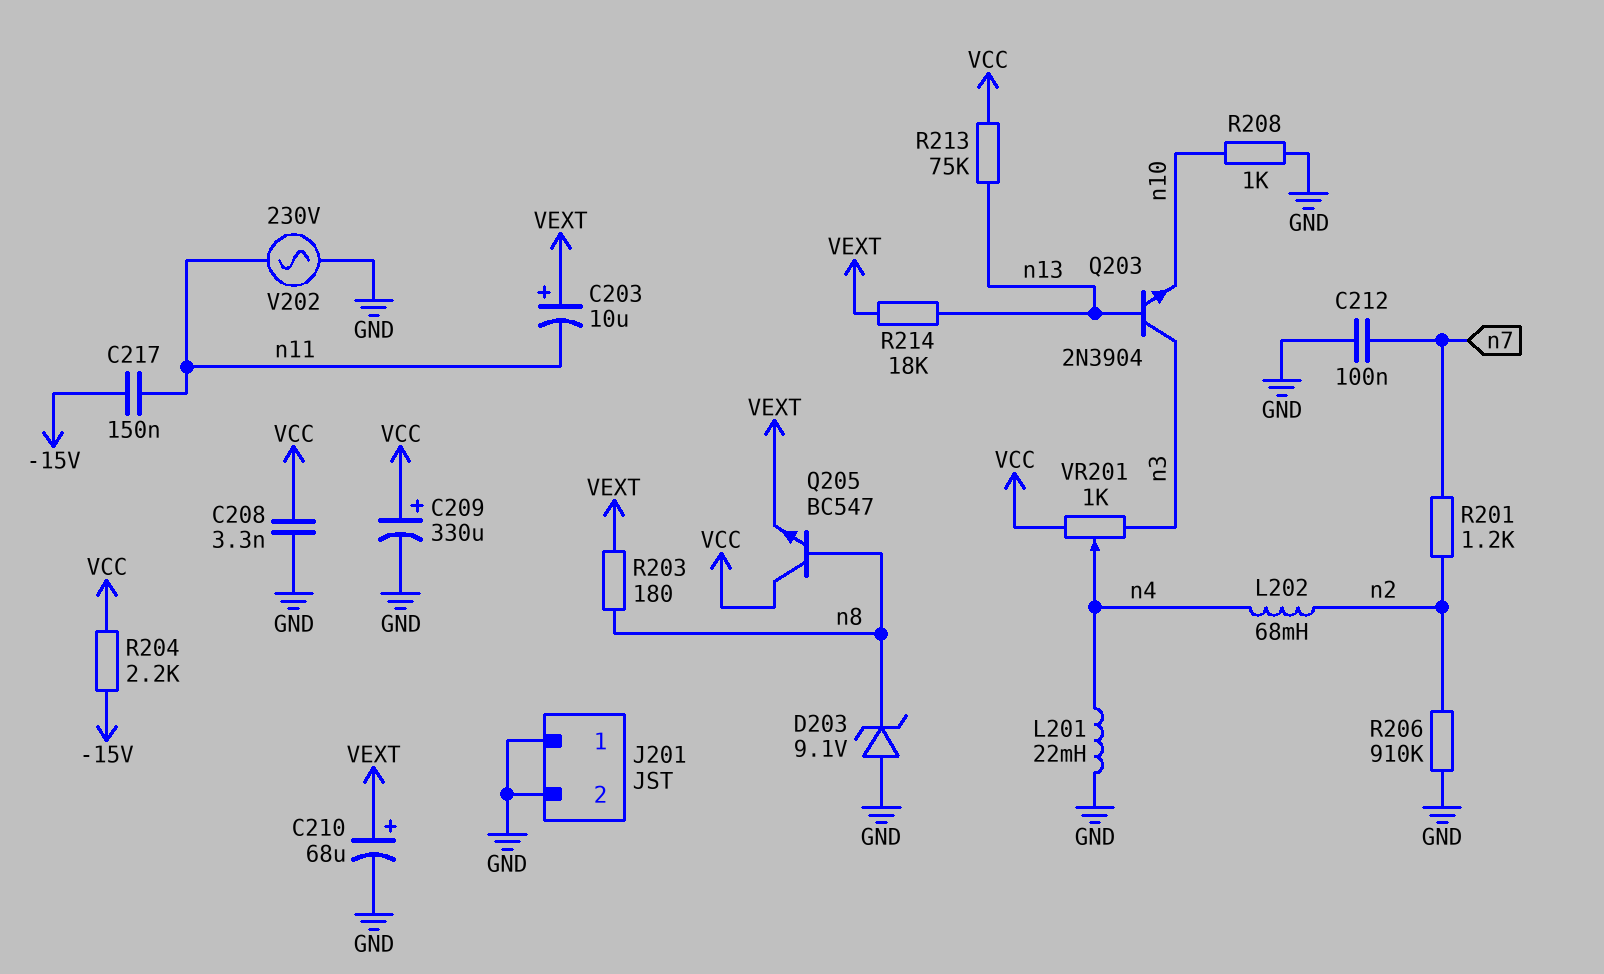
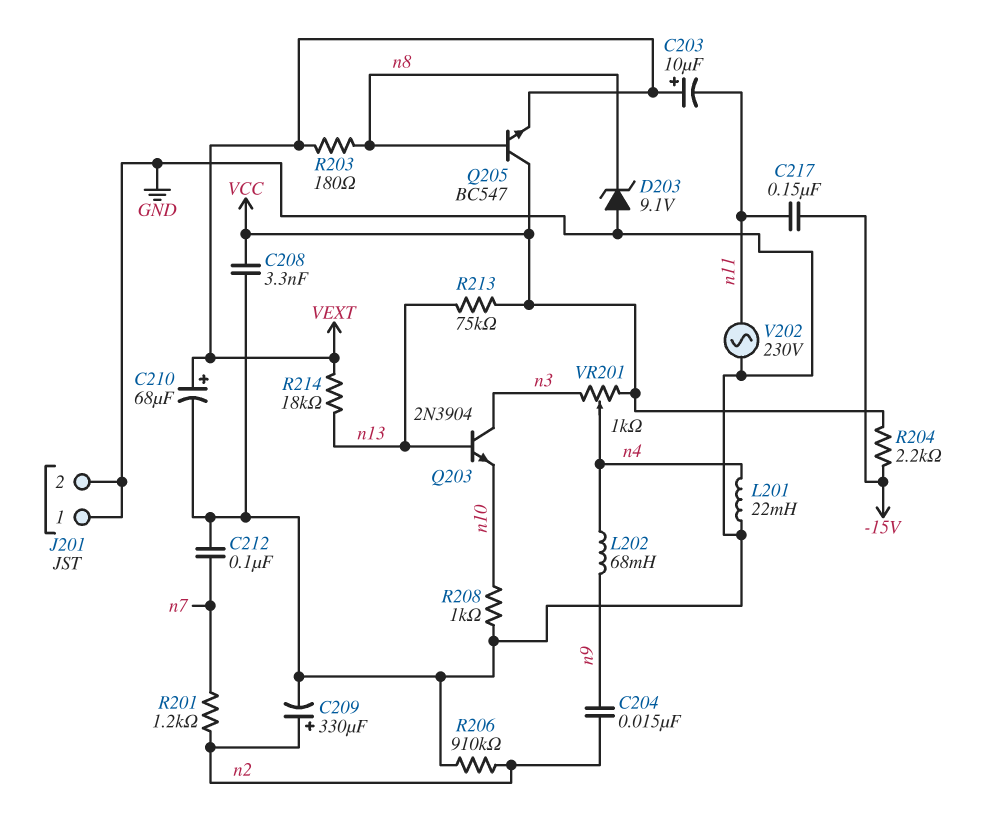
C204: none -> 15nF (n2, n9)
C209: 330uF (plus VCC, minus GND) -> 330uF (plus n2, minus GND)
L202: 68mH (n2, n4) -> 68mH (n4, n9)

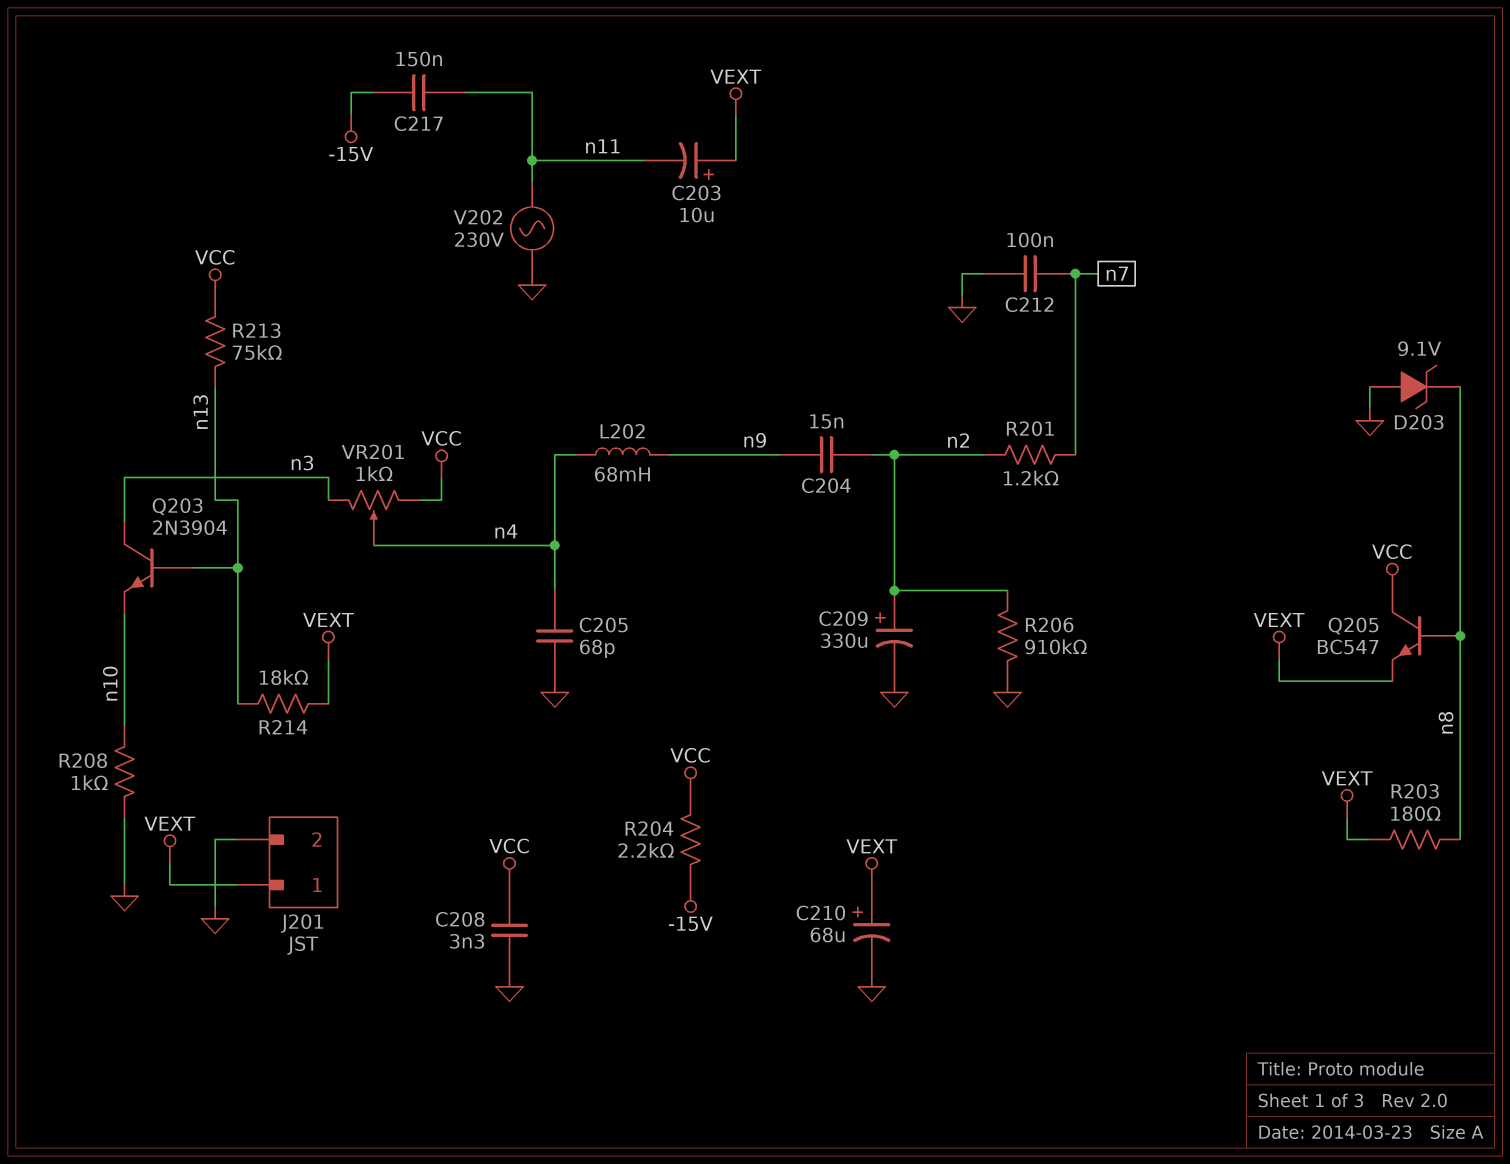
C205: none -> 68pF (GND, n4)
J201 pin 1: GND -> VEXT
L201: 22mH (GND, n4) -> none

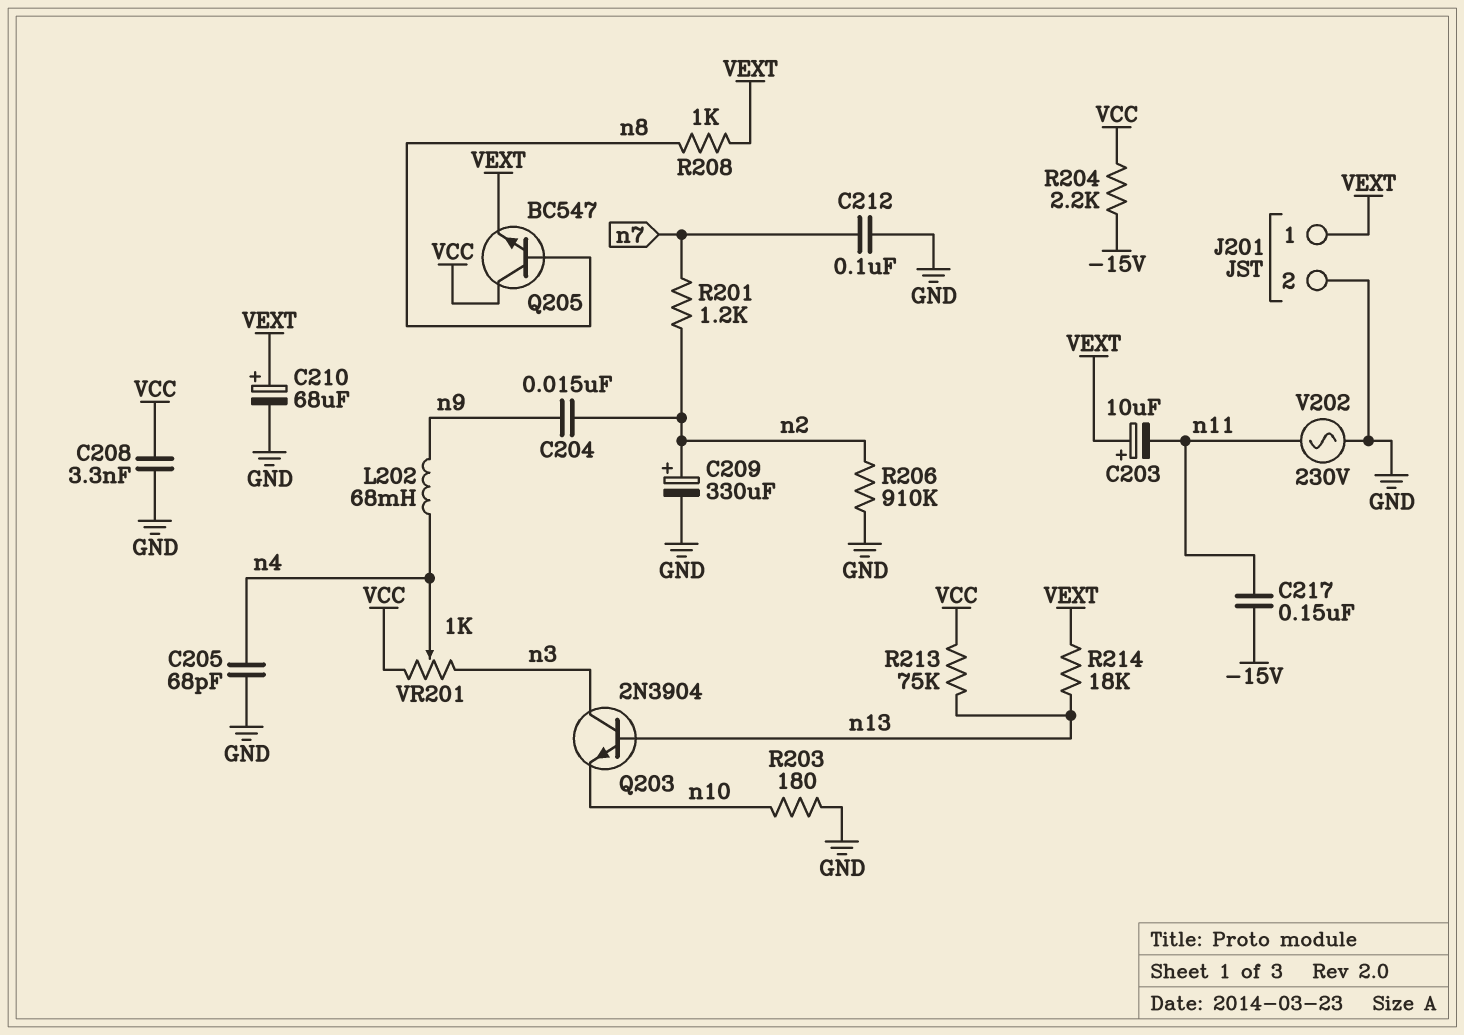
D203: zener 9.1V (A GND, K n8) -> none
R203: 180 (VEXT, n8) -> 180 (GND, n10)
R208: 1k (GND, n10) -> 1k (VEXT, n8)

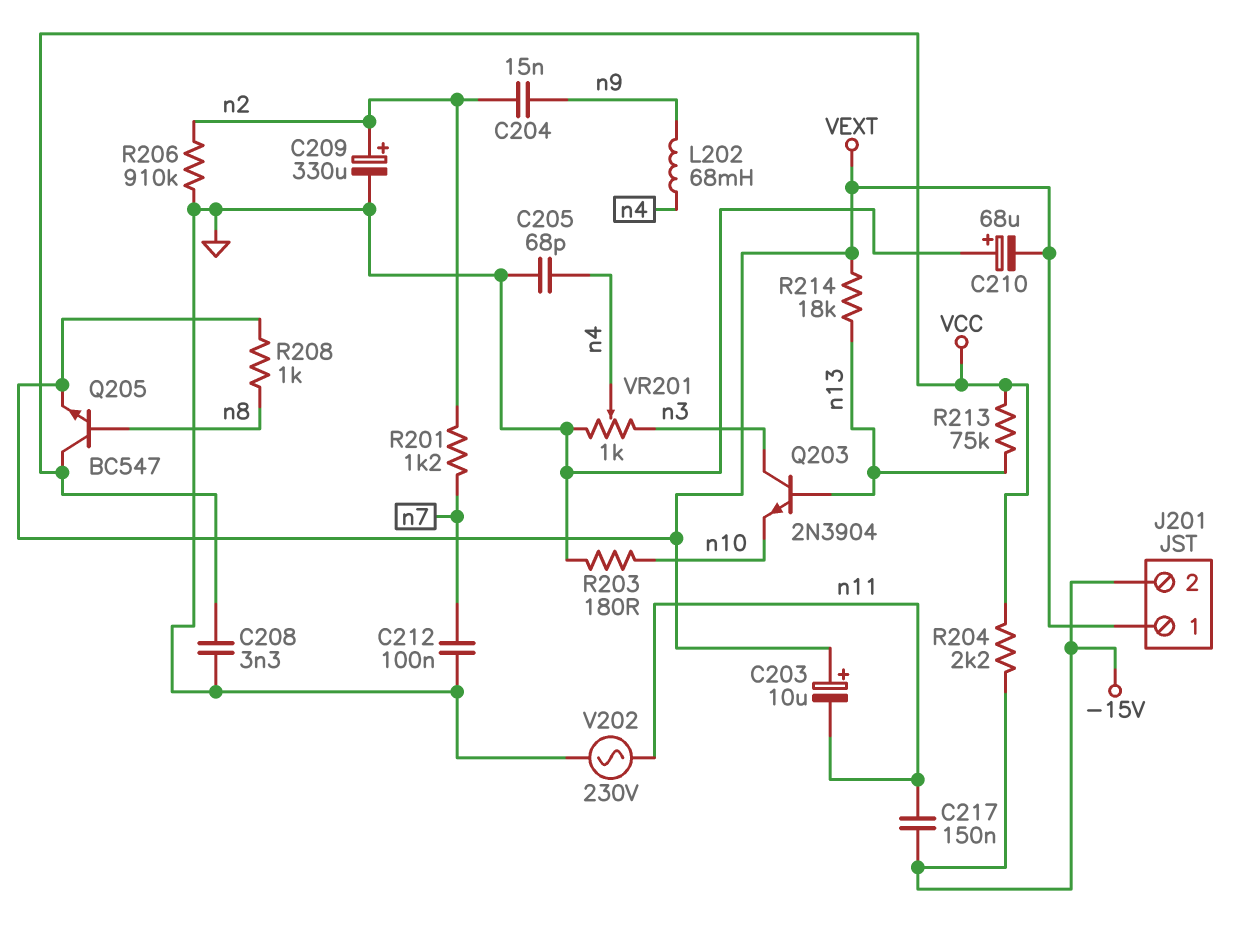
C210: 68uF (plus VEXT, minus GND) -> 68uF (plus GND, minus VEXT)
J201 pin 2: GND -> -15V
VR201: 1k (VCC, n3, wiper n4) -> 1k (GND, n3, wiper n4)

